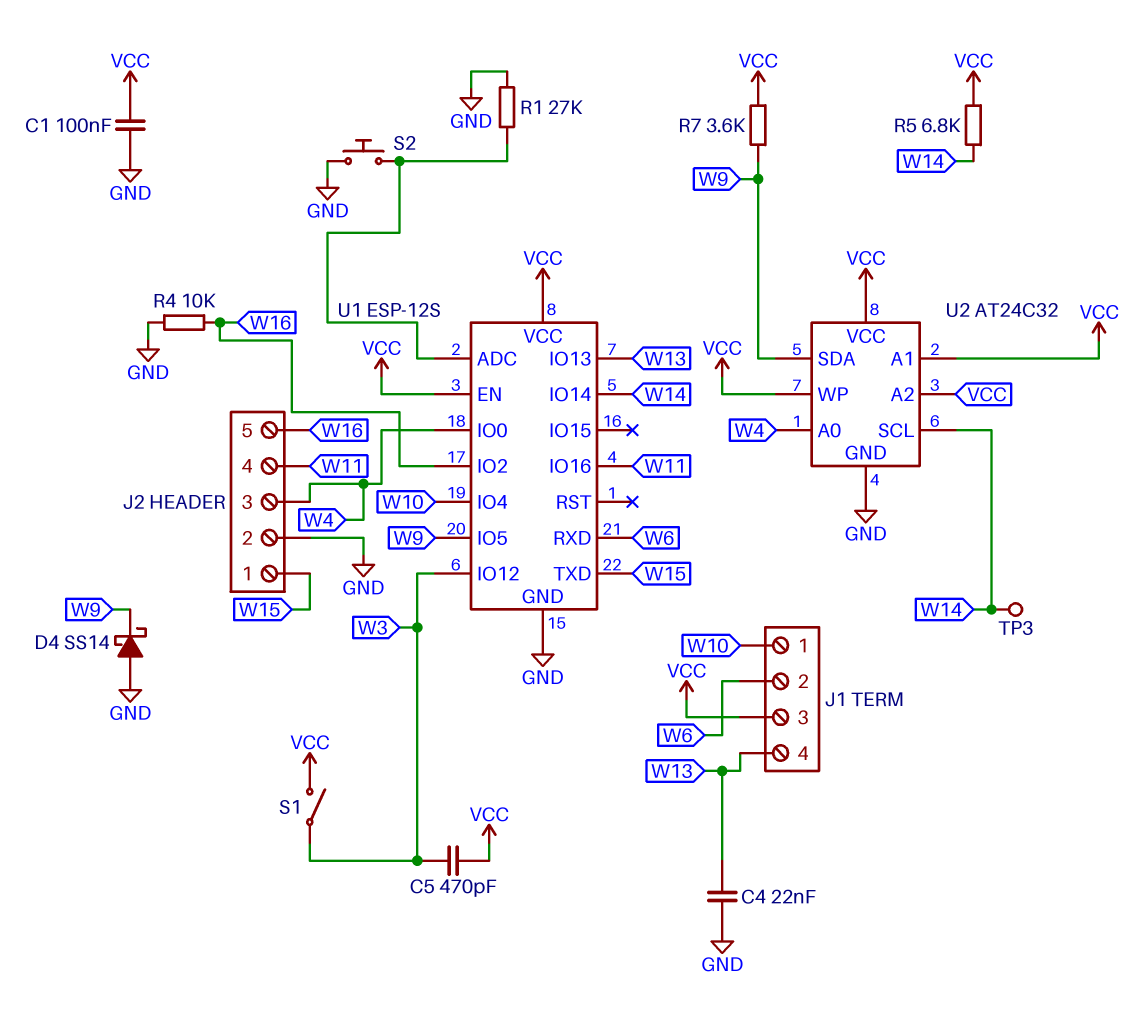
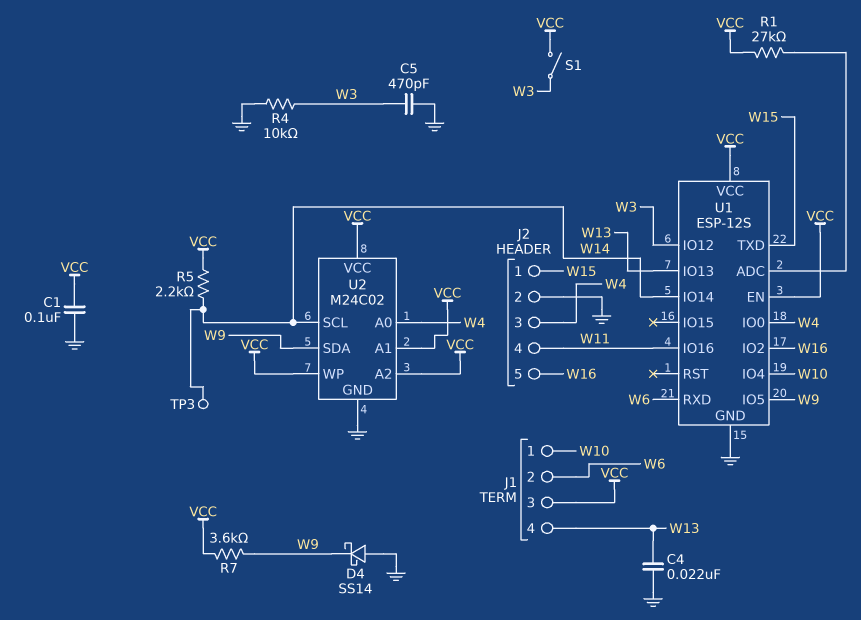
C5: 470pF (VCC, W3) -> 470pF (GND, W3)
R1: 27k (GND, U1/ADC) -> 27k (U1/ADC, VCC)
R4: 10k (GND, W16) -> 10k (GND, W3)
R5: 6.8k (VCC, W14) -> 2.2k (VCC, W14)
S2: button (GND, U1/ADC) -> none
U2: AT24C32 -> M24C02

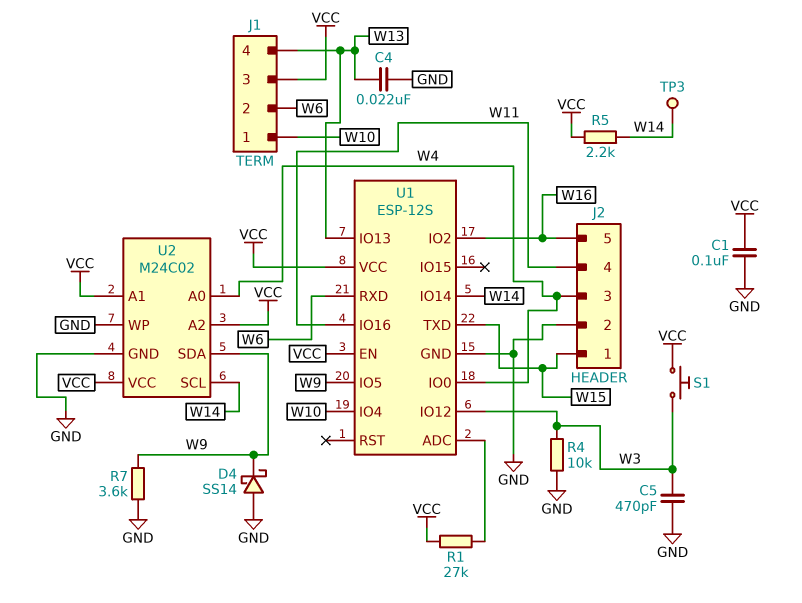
R7: 3.6k (VCC, W9) -> 3.6k (GND, W9)
S1: switch (VCC, W3) -> button (VCC, W3)
U2 pin WP: VCC -> GND

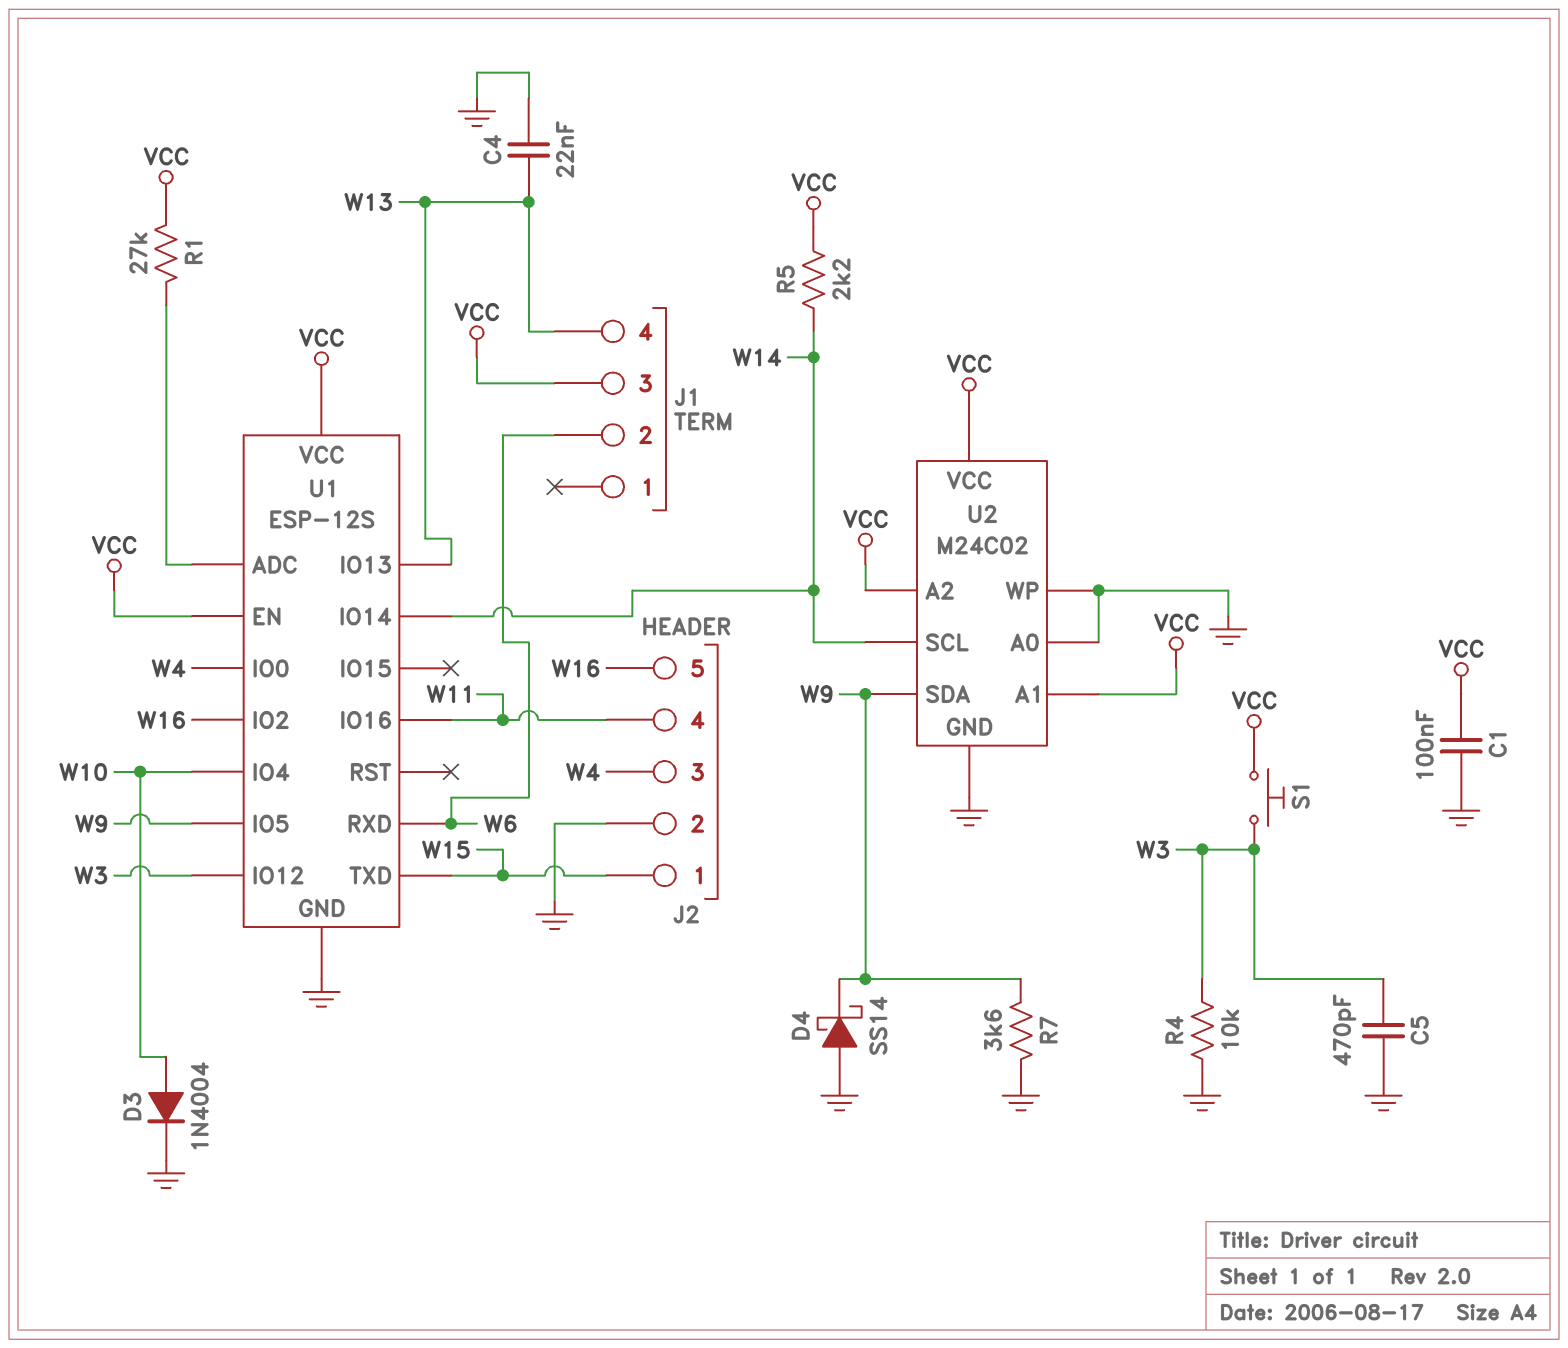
D3: none -> diode 1N4004 (A W10, K GND)
J1 pin 1: W10 -> none
TP3: test point (W14) -> none
U2 pin A0: W4 -> GND

